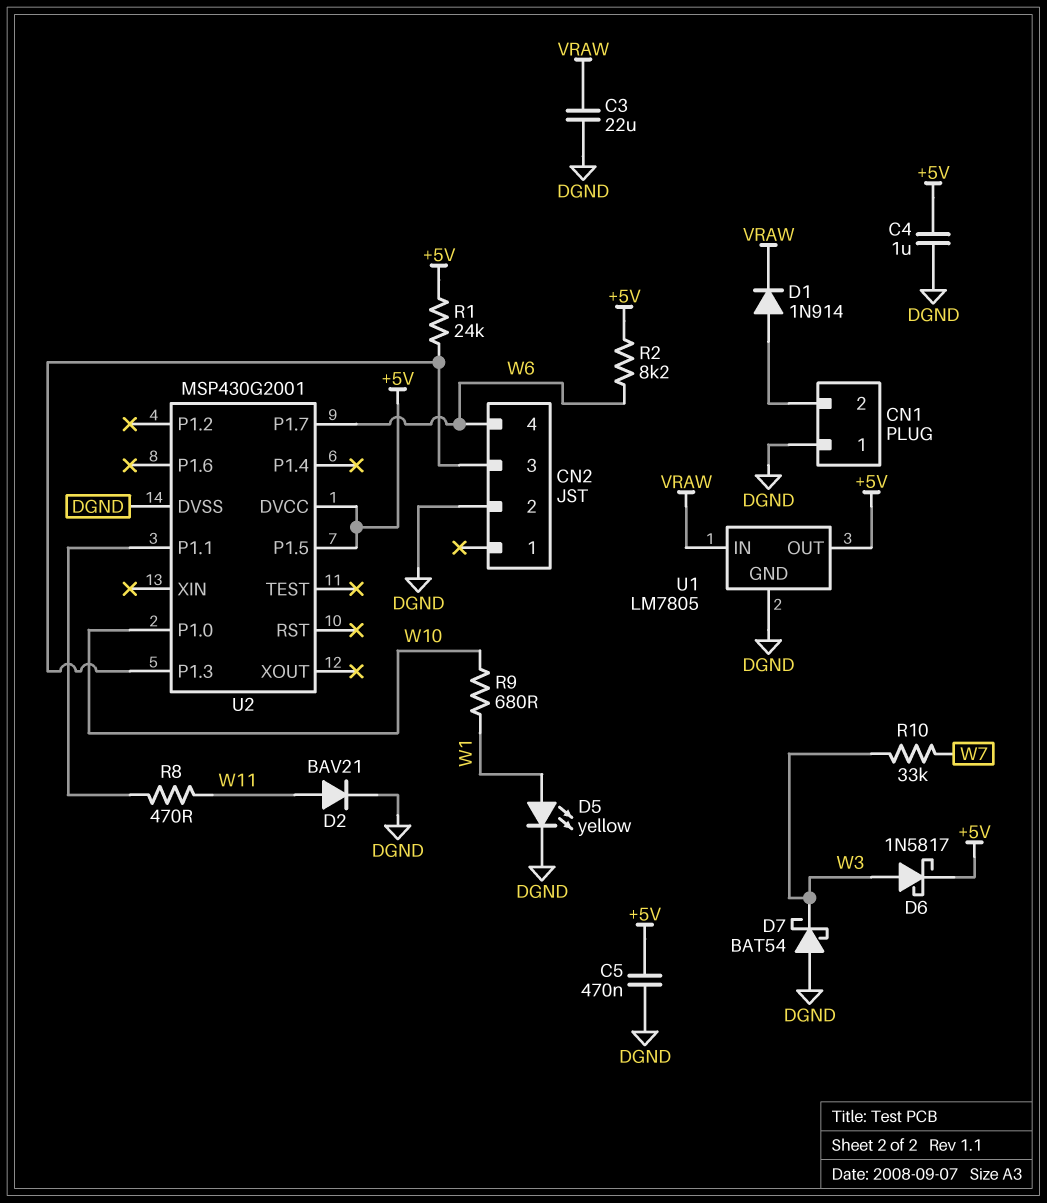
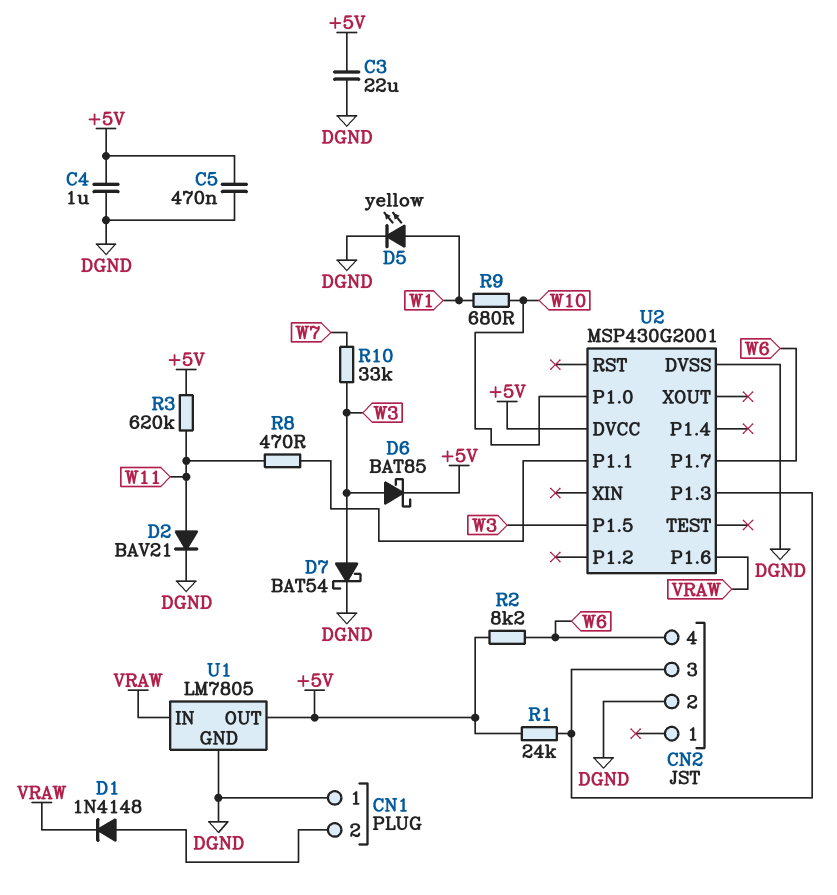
C3: 22uF (DGND, VRAW) -> 22uF (+5V, DGND)
D1: diode 1N914 (A CN1/2, K VRAW) -> diode 1N4148 (A CN1/2, K VRAW)
D6: schottky 1N5817 (A W3, K +5V) -> schottky BAT85 (A W3, K +5V)
D7: schottky BAT54 (A DGND, K W3) -> schottky BAT54 (A W3, K DGND)
R3: none -> 620k (+5V, W11)
U2 pin P1.5: +5V -> W3
U2 pin P1.6: none -> VRAW

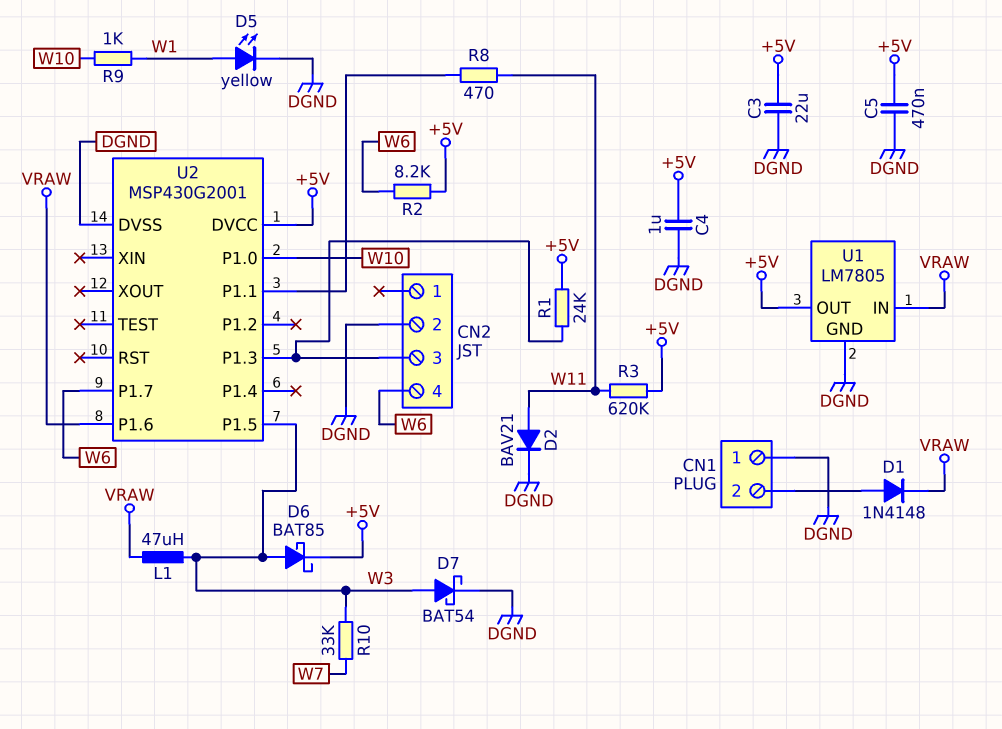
L1: none -> 47uH (VRAW, W3)
R9: 680 (W1, W10) -> 1k (W1, W10)

